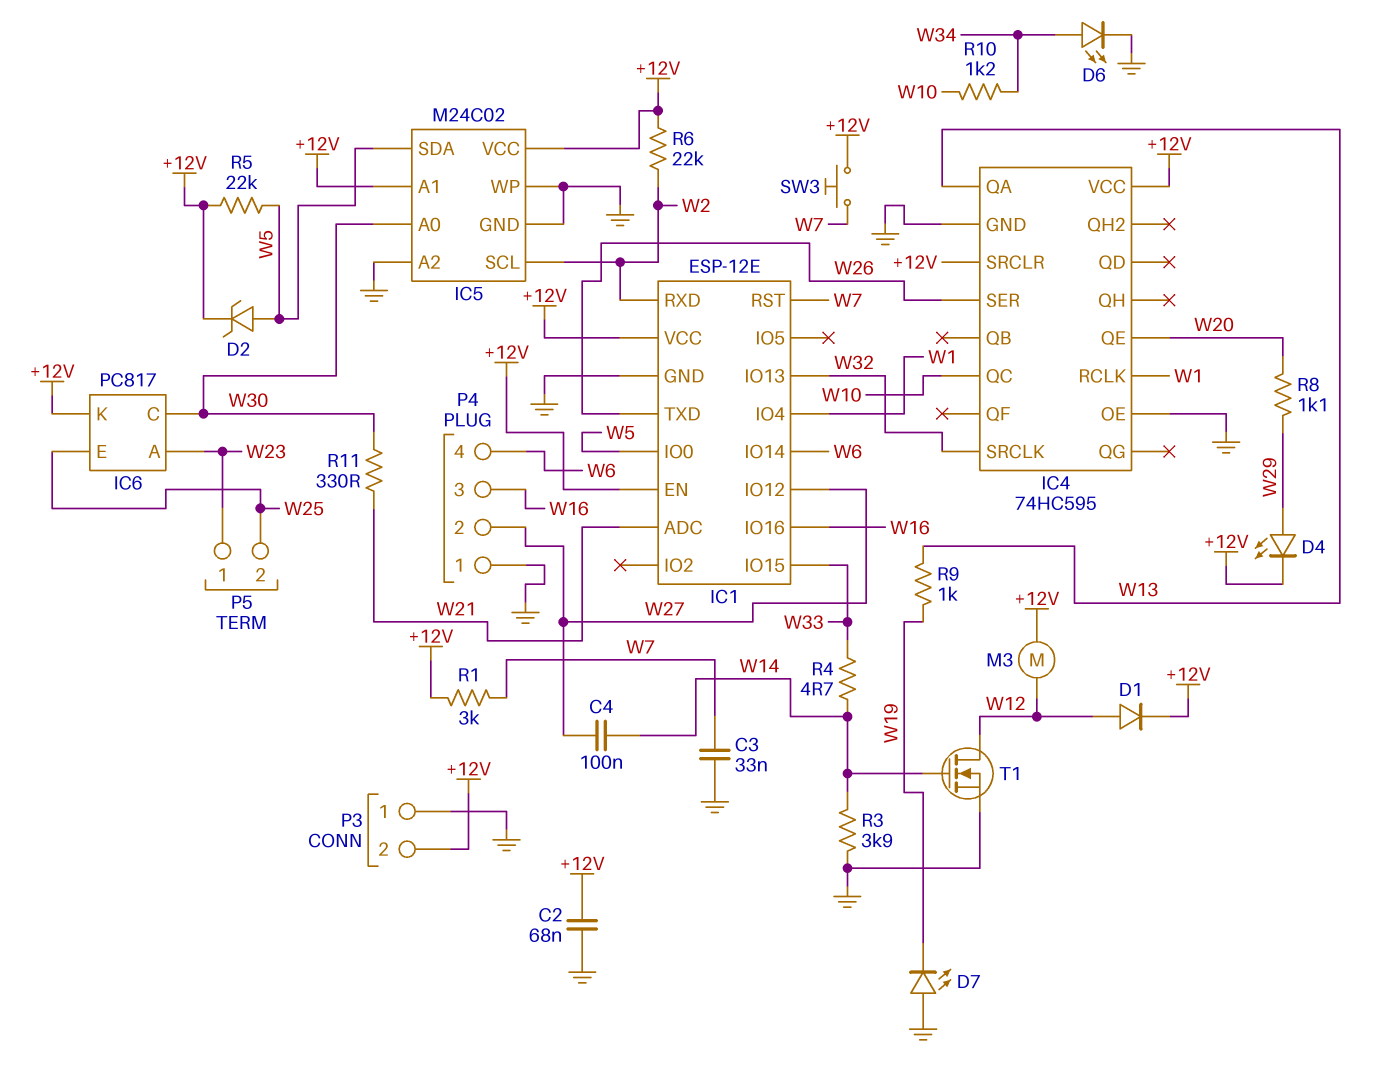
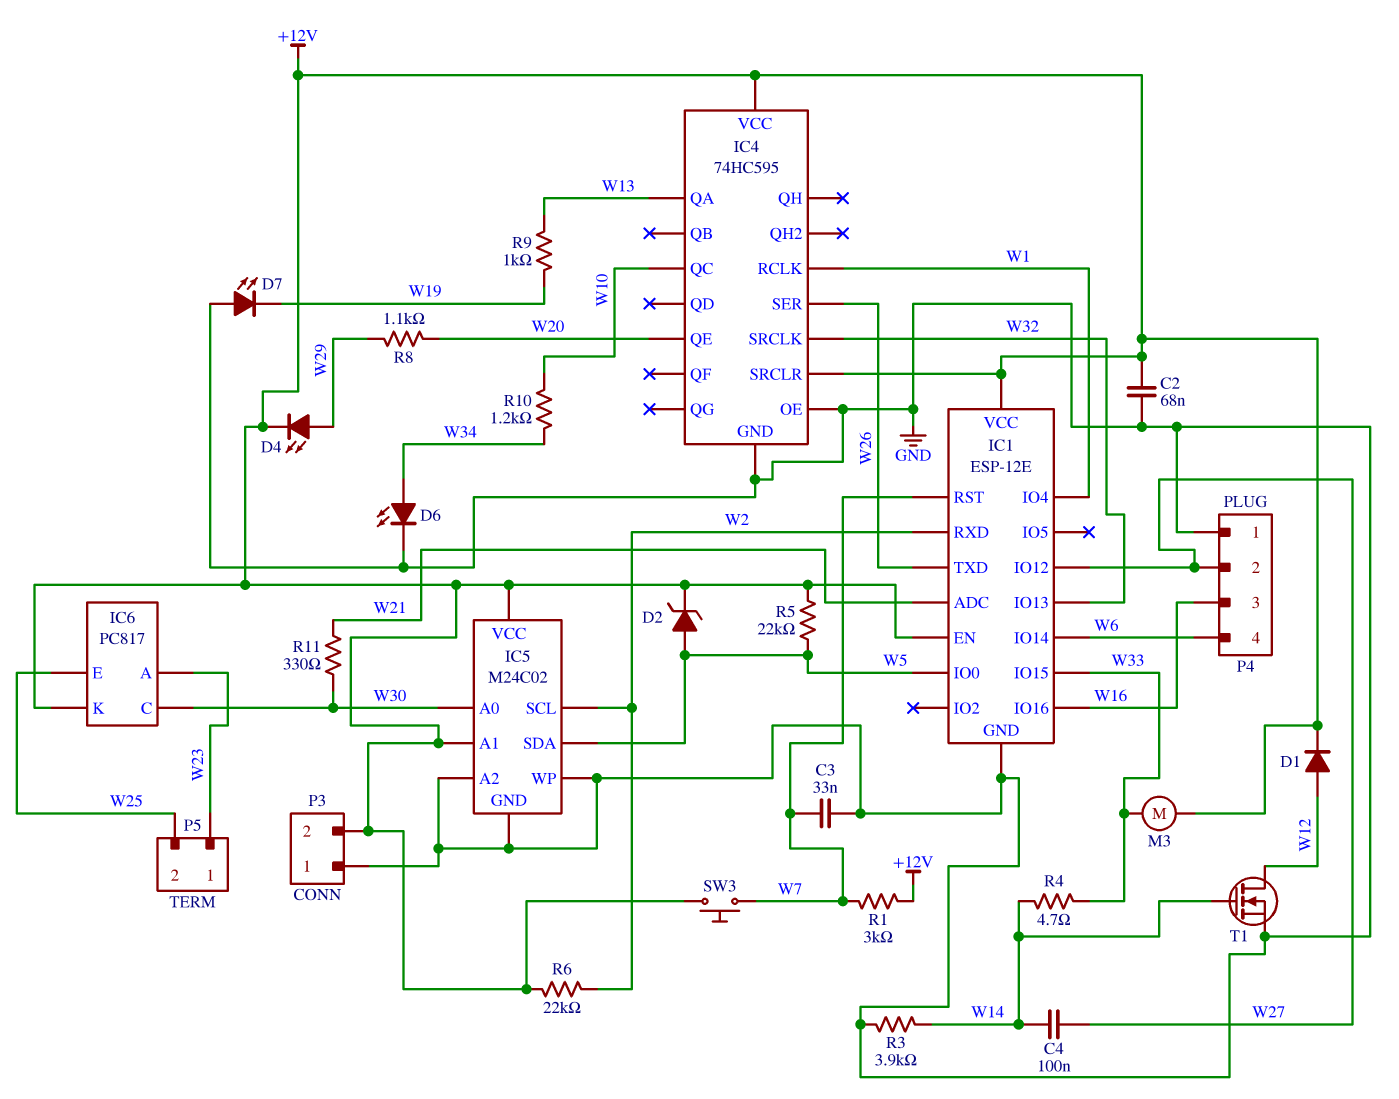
M3: motor (+12V, W12) -> motor (+12V, W33)

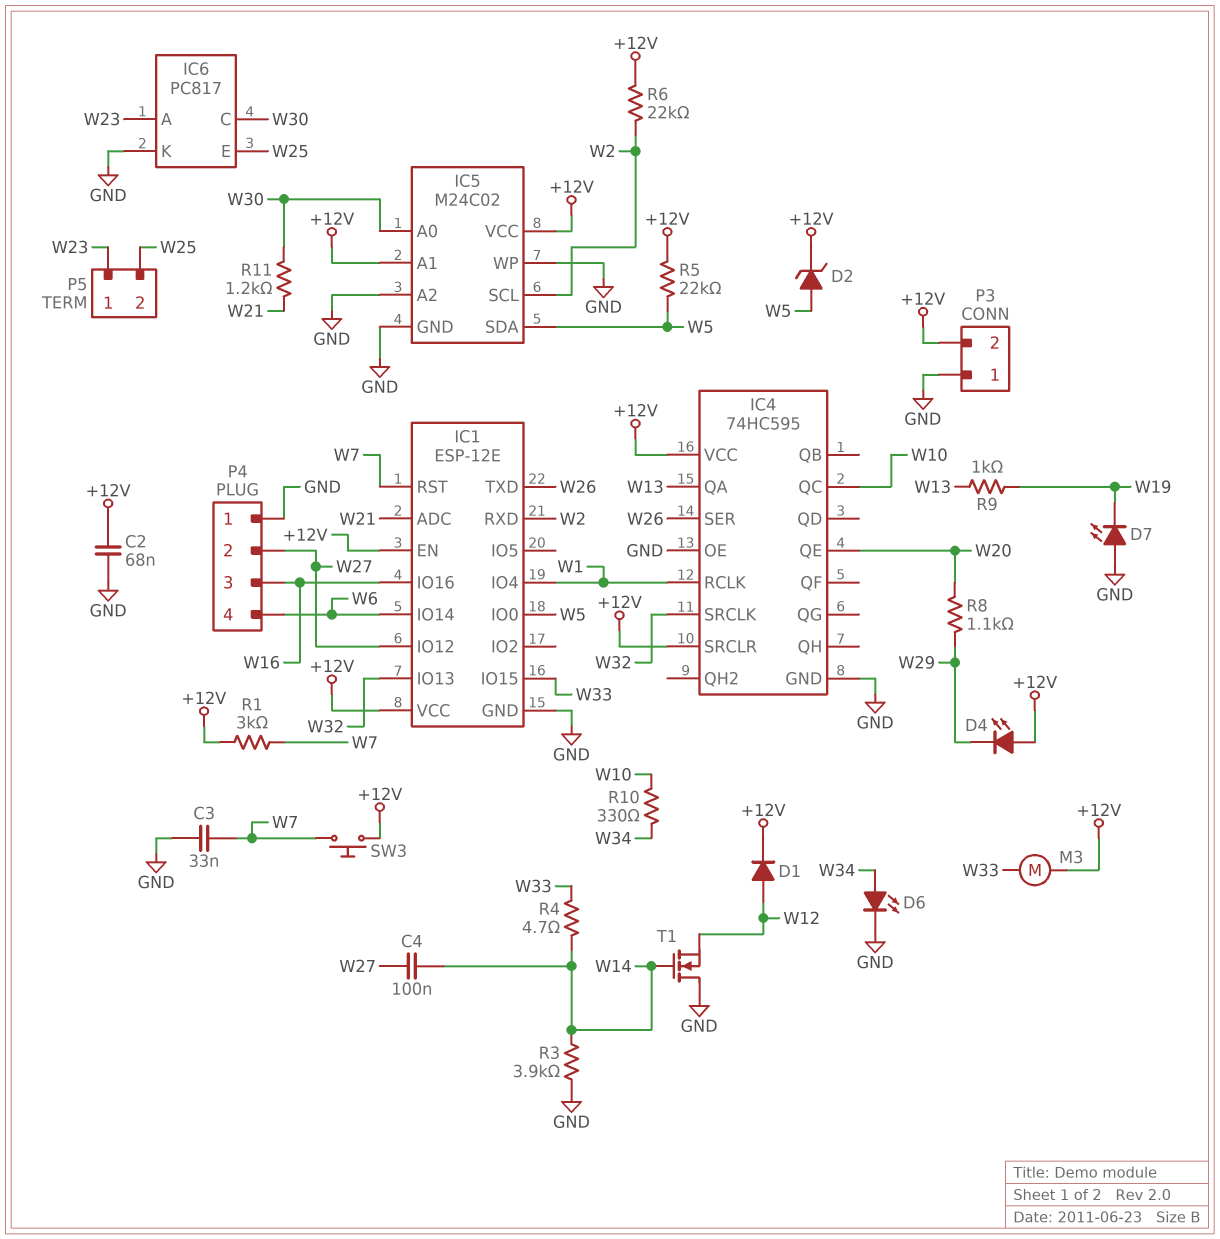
D4: LED (A W29, K +12V) -> LED (A +12V, K W29)
IC6 pin K: +12V -> GND
R10: 1.2k (W10, W34) -> 330 (W10, W34)
R11: 330 (W21, W30) -> 1.2k (W21, W30)
T1: NMOS (G W14, D W12, S GND) -> NMOS (G W14, D GND, S W12)

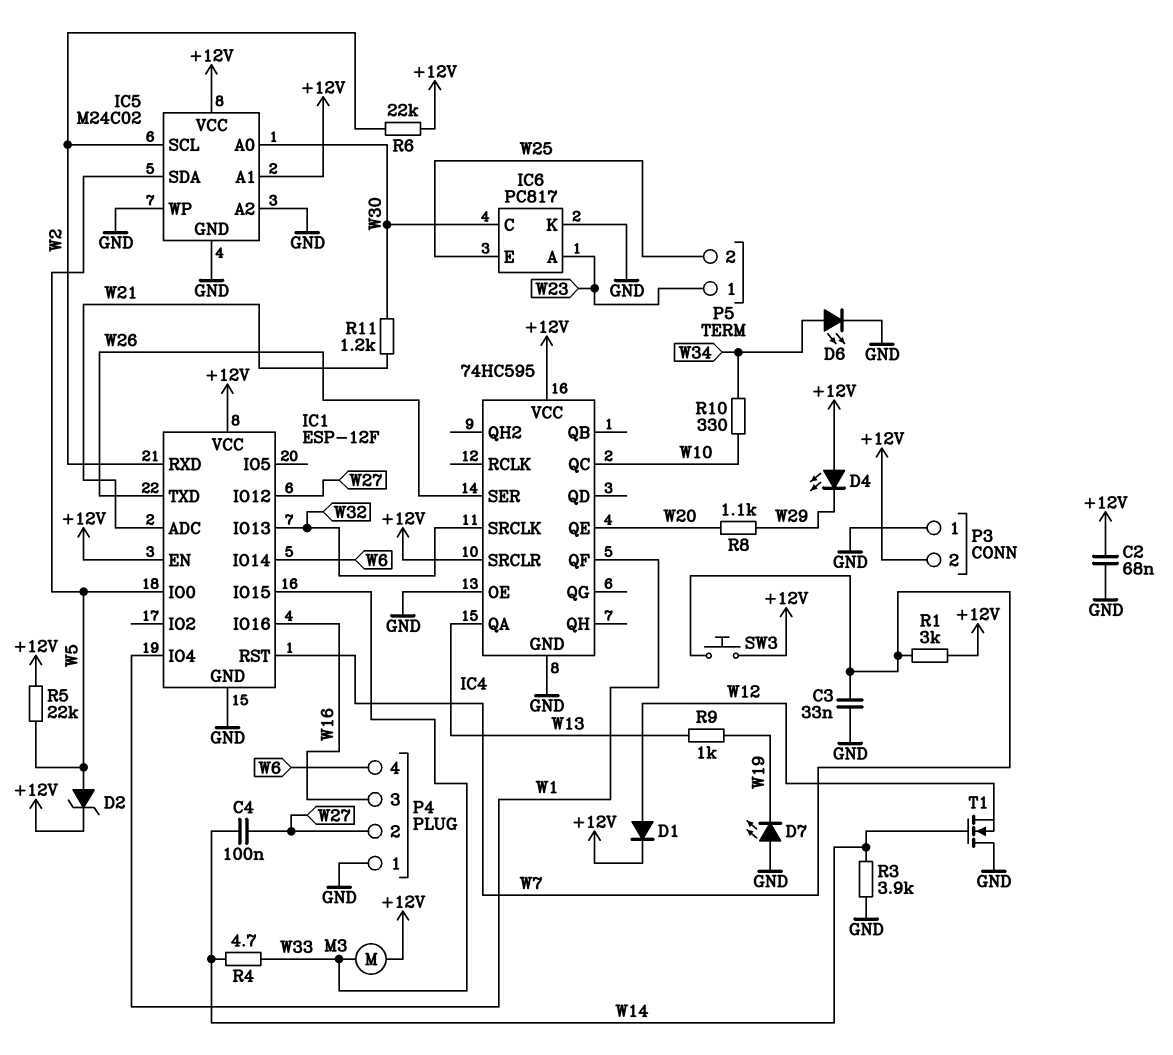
IC1: ESP-12E -> ESP-12F
IC4 pin QF: none -> W1
IC4 pin RCLK: W1 -> none

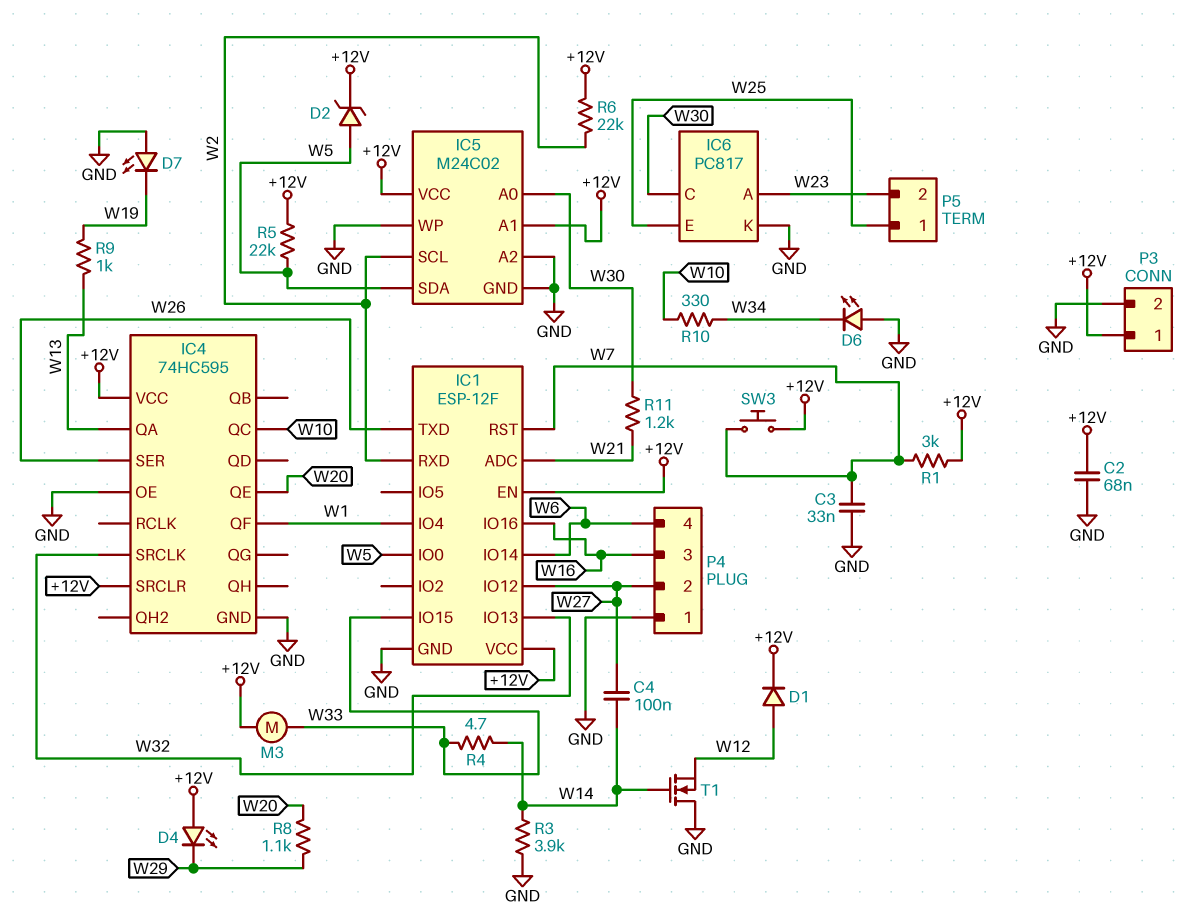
D6: LED (A W34, K GND) -> LED (A GND, K W34)
P3 pin 1: GND -> +12V
P3 pin 2: +12V -> GND
P5 pin 1: W23 -> W25
P5 pin 2: W25 -> W23

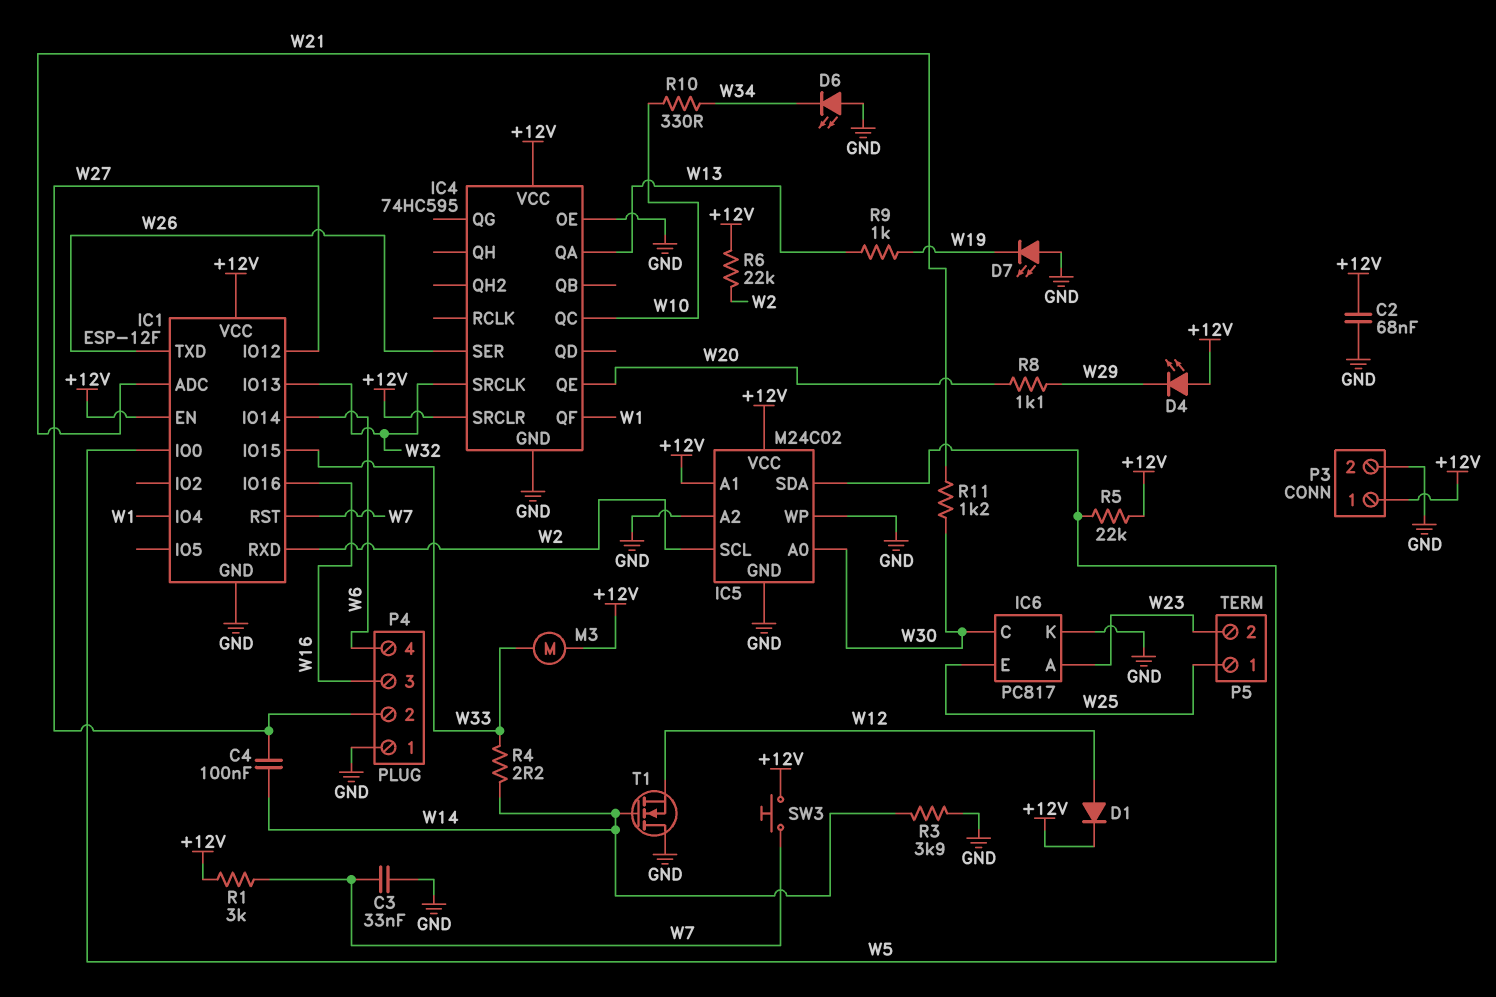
D2: zener (A W5, K +12V) -> none
R4: 4.7 (W14, W33) -> 2.2 (W14, W33)

